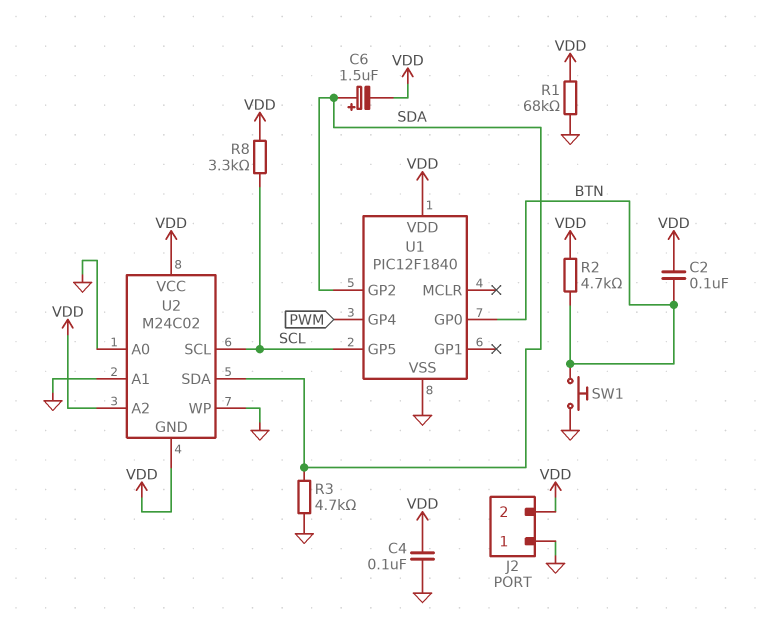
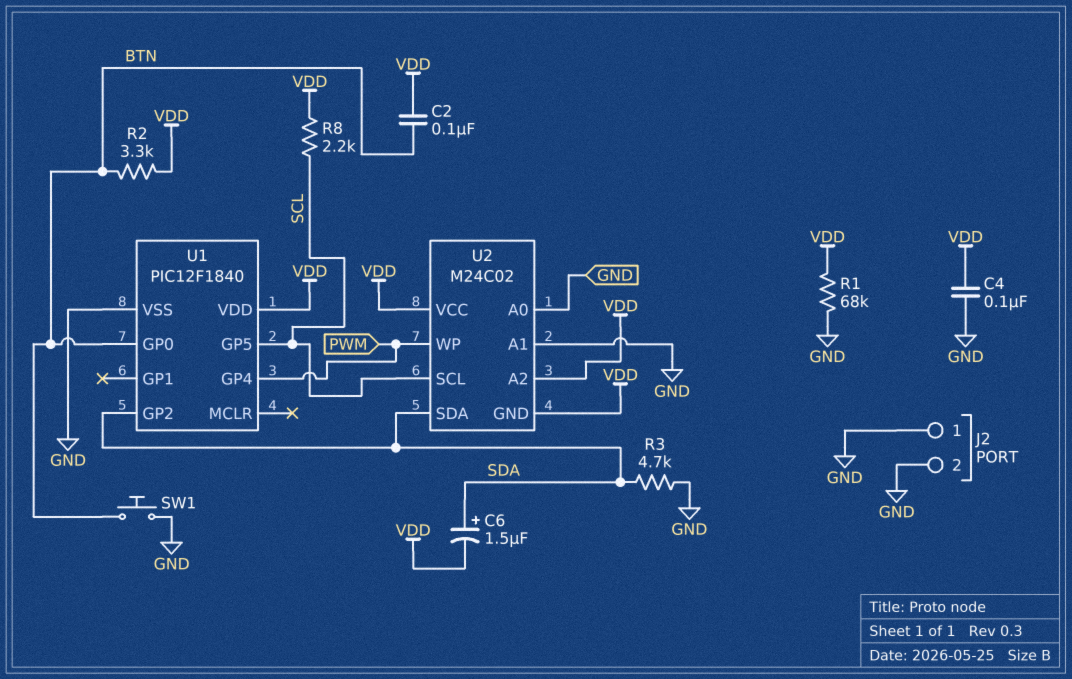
J2 pin 2: VDD -> GND
R2: 4.7k (BTN, VDD) -> 3.3k (BTN, VDD)
R8: 3.3k (SCL, VDD) -> 2.2k (SCL, VDD)
U2 pin WP: GND -> PWM

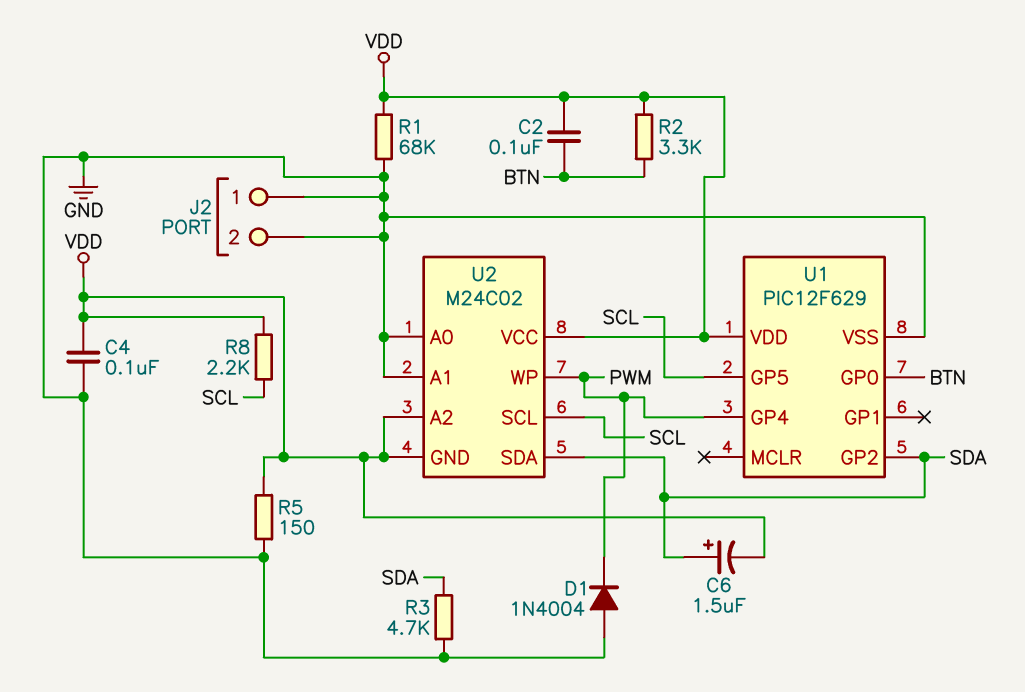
D1: none -> diode 1N4004 (A GND, K PWM)
R5: none -> 150 (GND, VDD)
SW1: button (BTN, GND) -> none
U1: PIC12F1840 -> PIC12F629

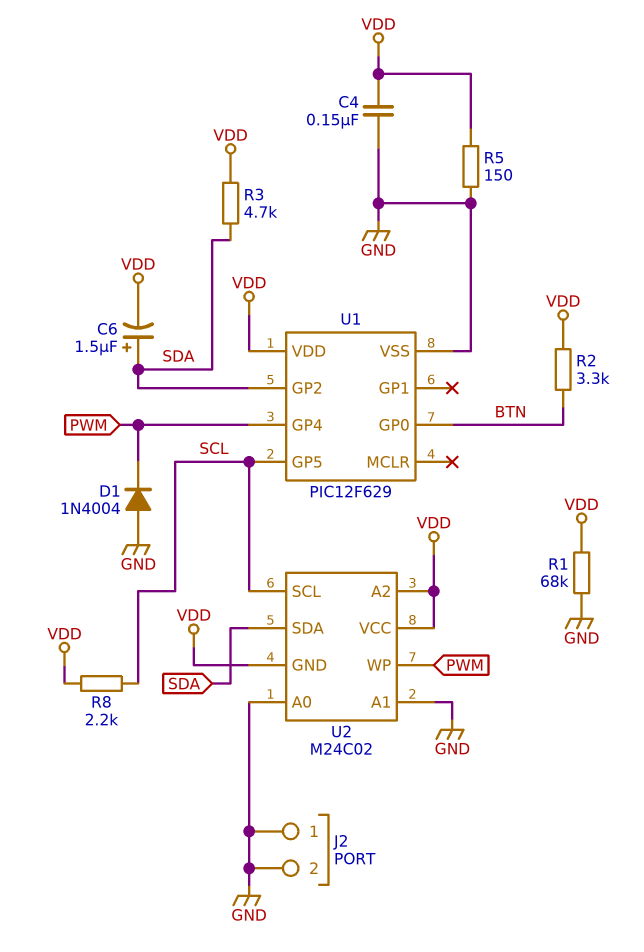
C2: 100nF (BTN, VDD) -> none
C4: 100nF (GND, VDD) -> 150nF (GND, VDD)
R3: 4.7k (GND, SDA) -> 4.7k (SDA, VDD)

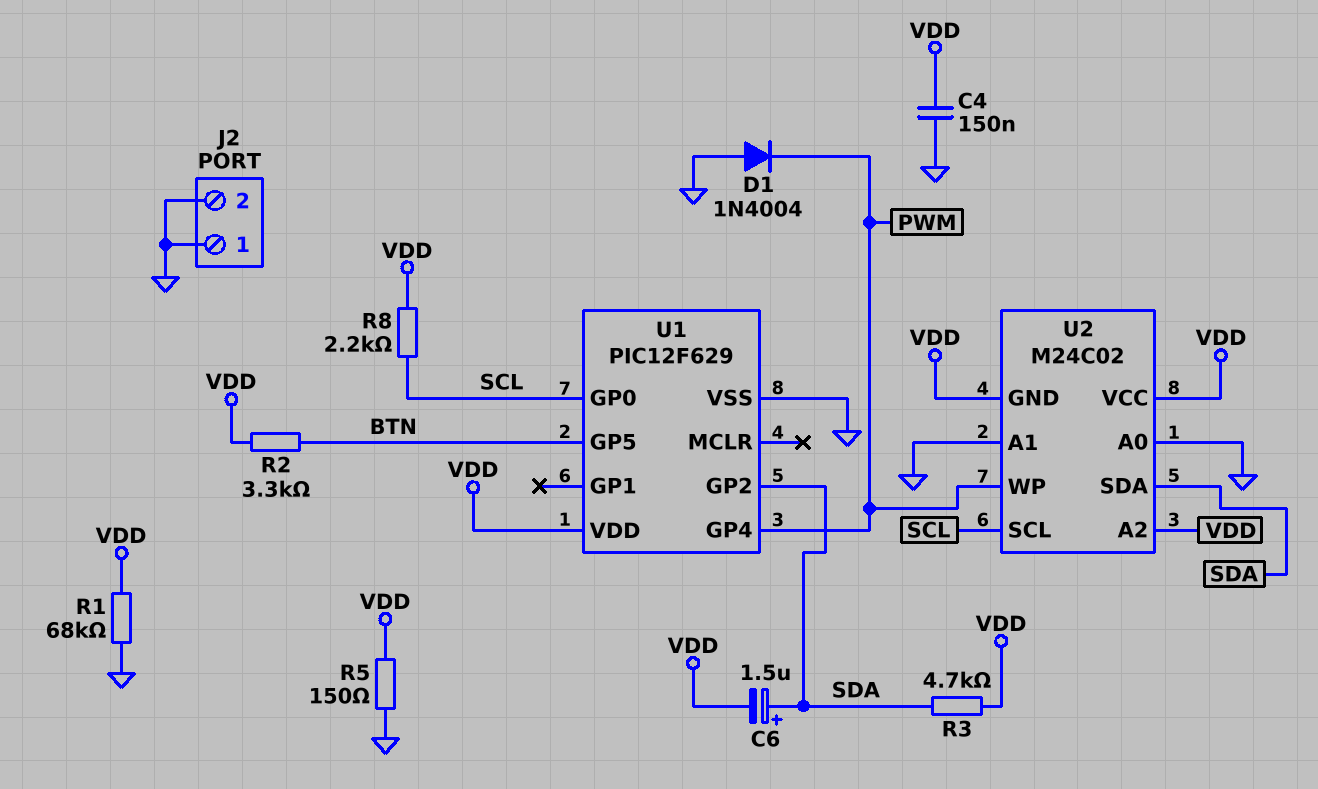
U1 pin GP0: BTN -> SCL
U1 pin GP5: SCL -> BTN

